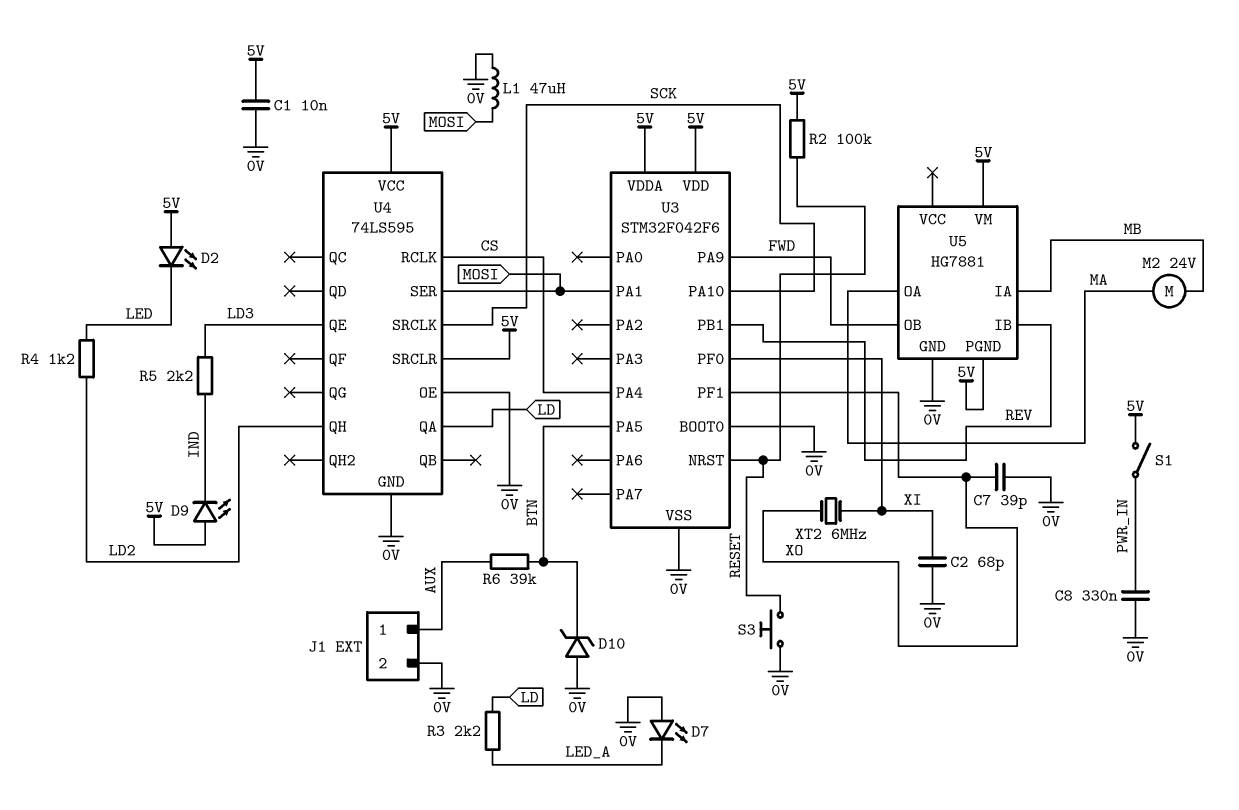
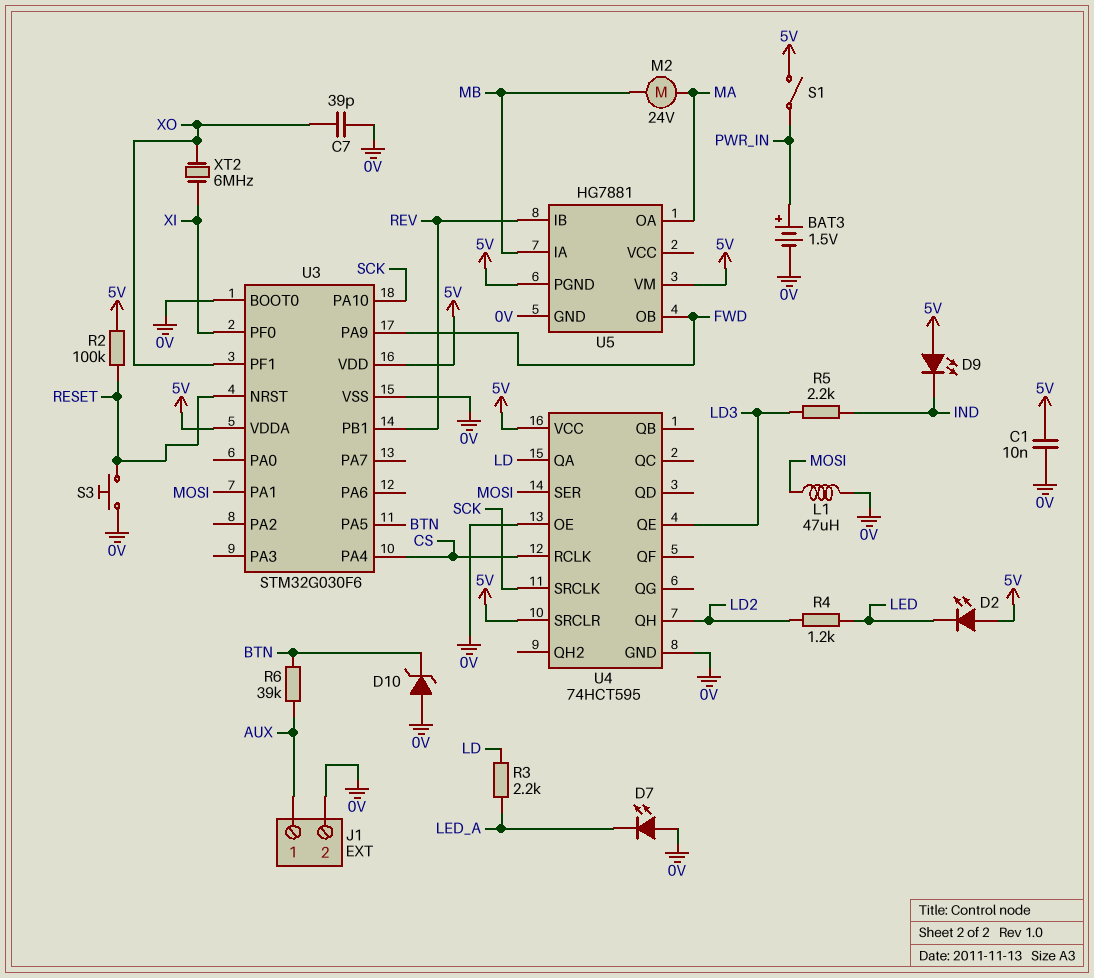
BAT3: none -> 1.5V (plus PWR_IN, minus 0V)
C2: 68pF (0V, XI) -> none
C8: 330nF (0V, PWR_IN) -> none
U3: STM32F042F6 -> STM32G030F6
U4: 74LS595 -> 74HCT595

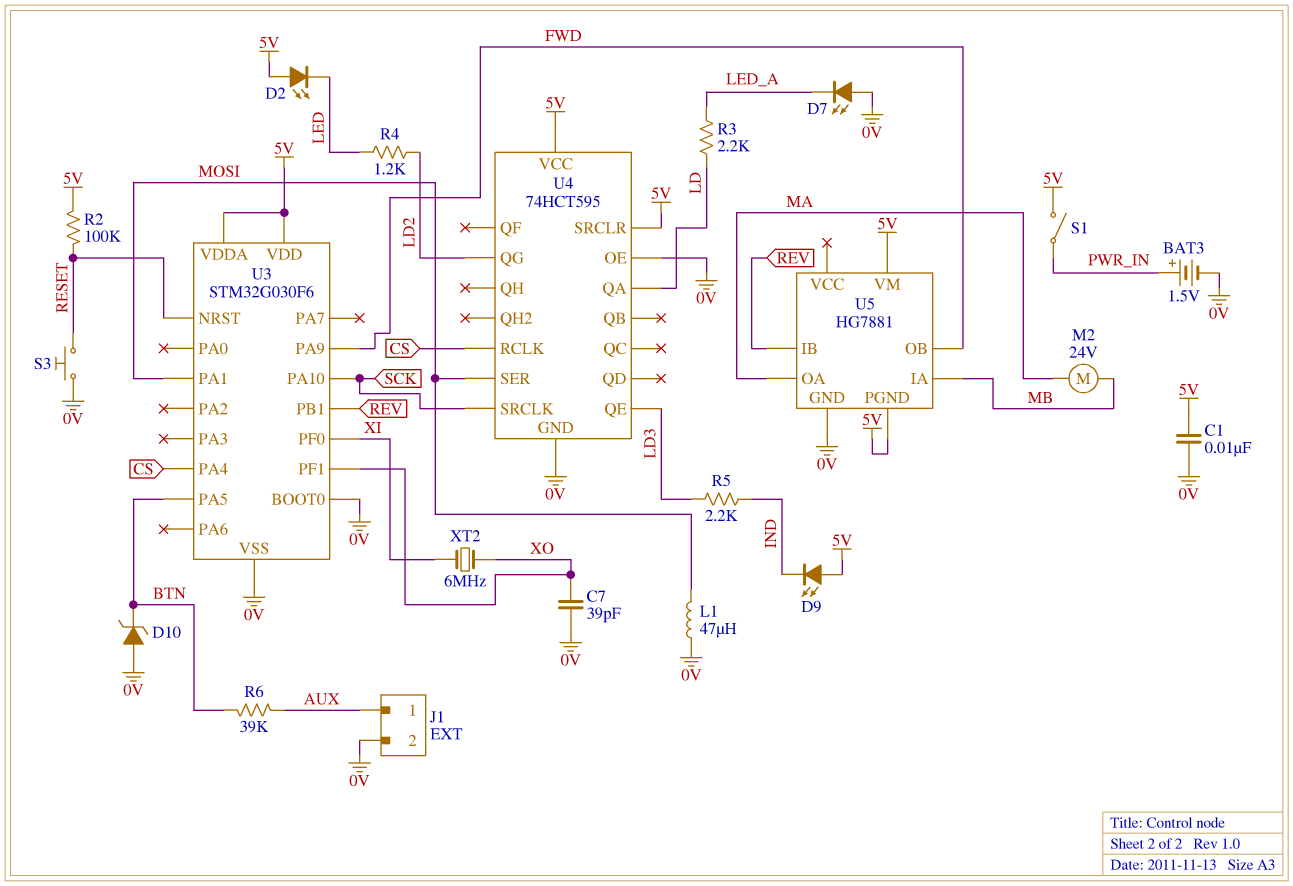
U4 pin QG: none -> LD2
U4 pin QH: LD2 -> none

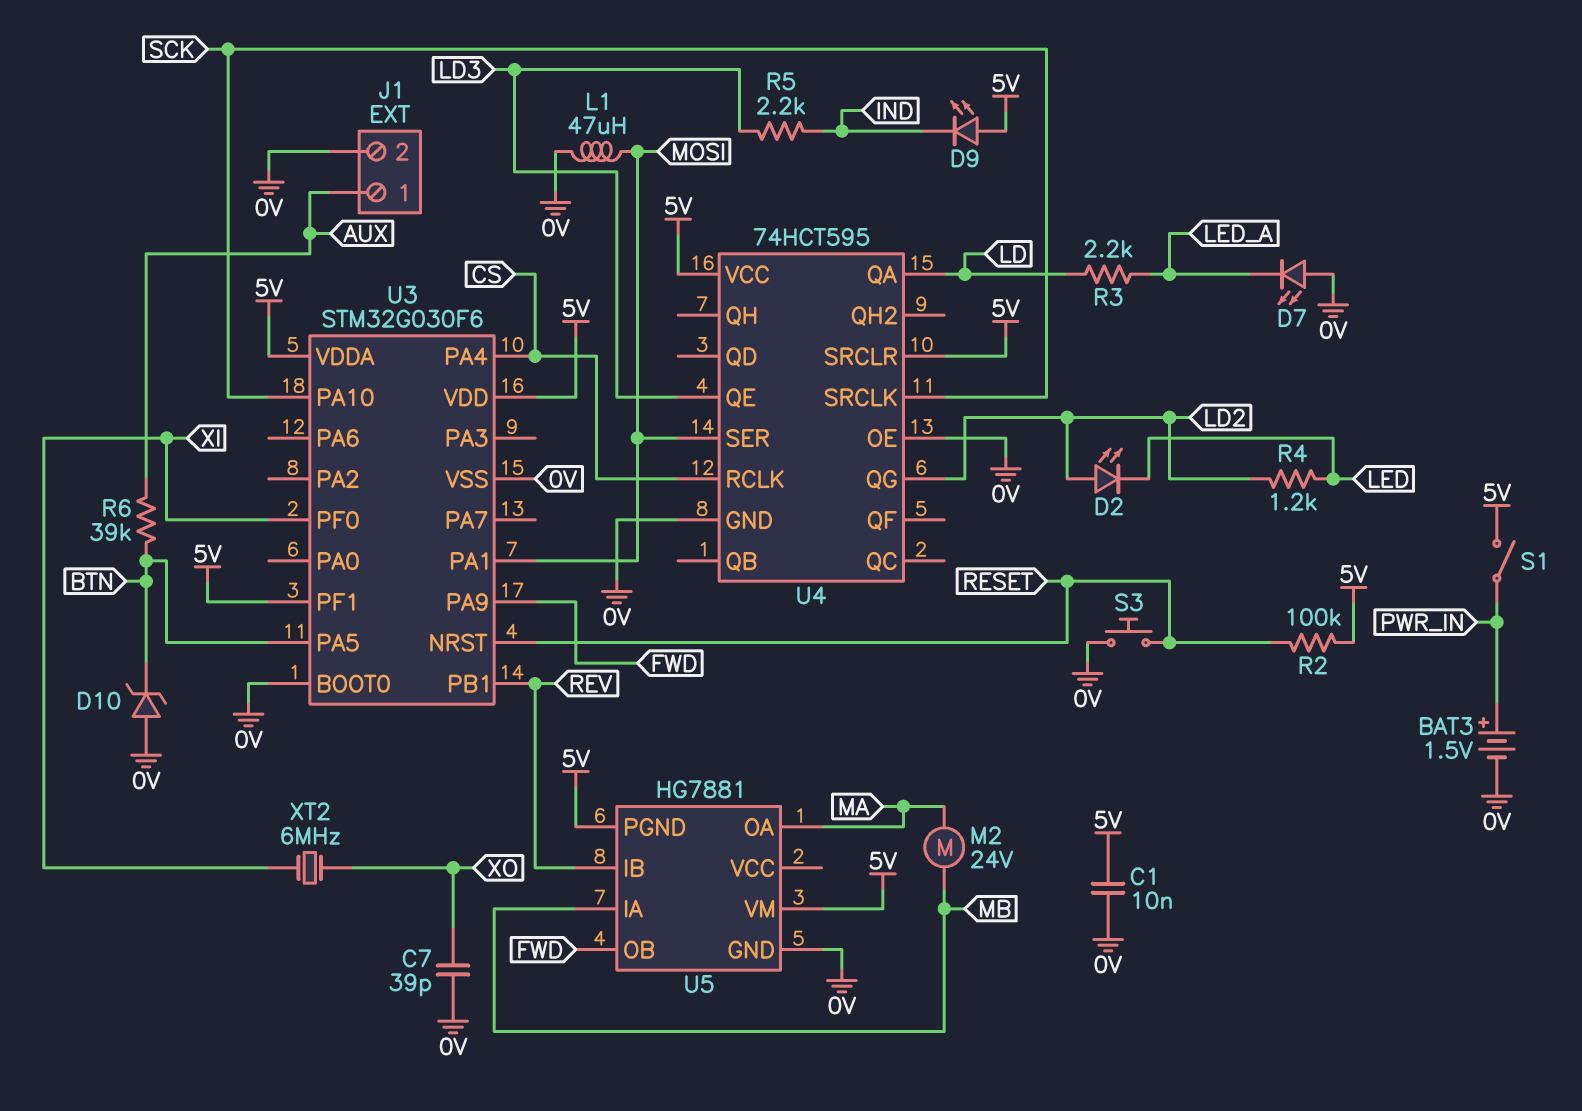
D2: LED (A 5V, K LED) -> LED (A LD2, K LED)
U3 pin PF1: XO -> 5V

